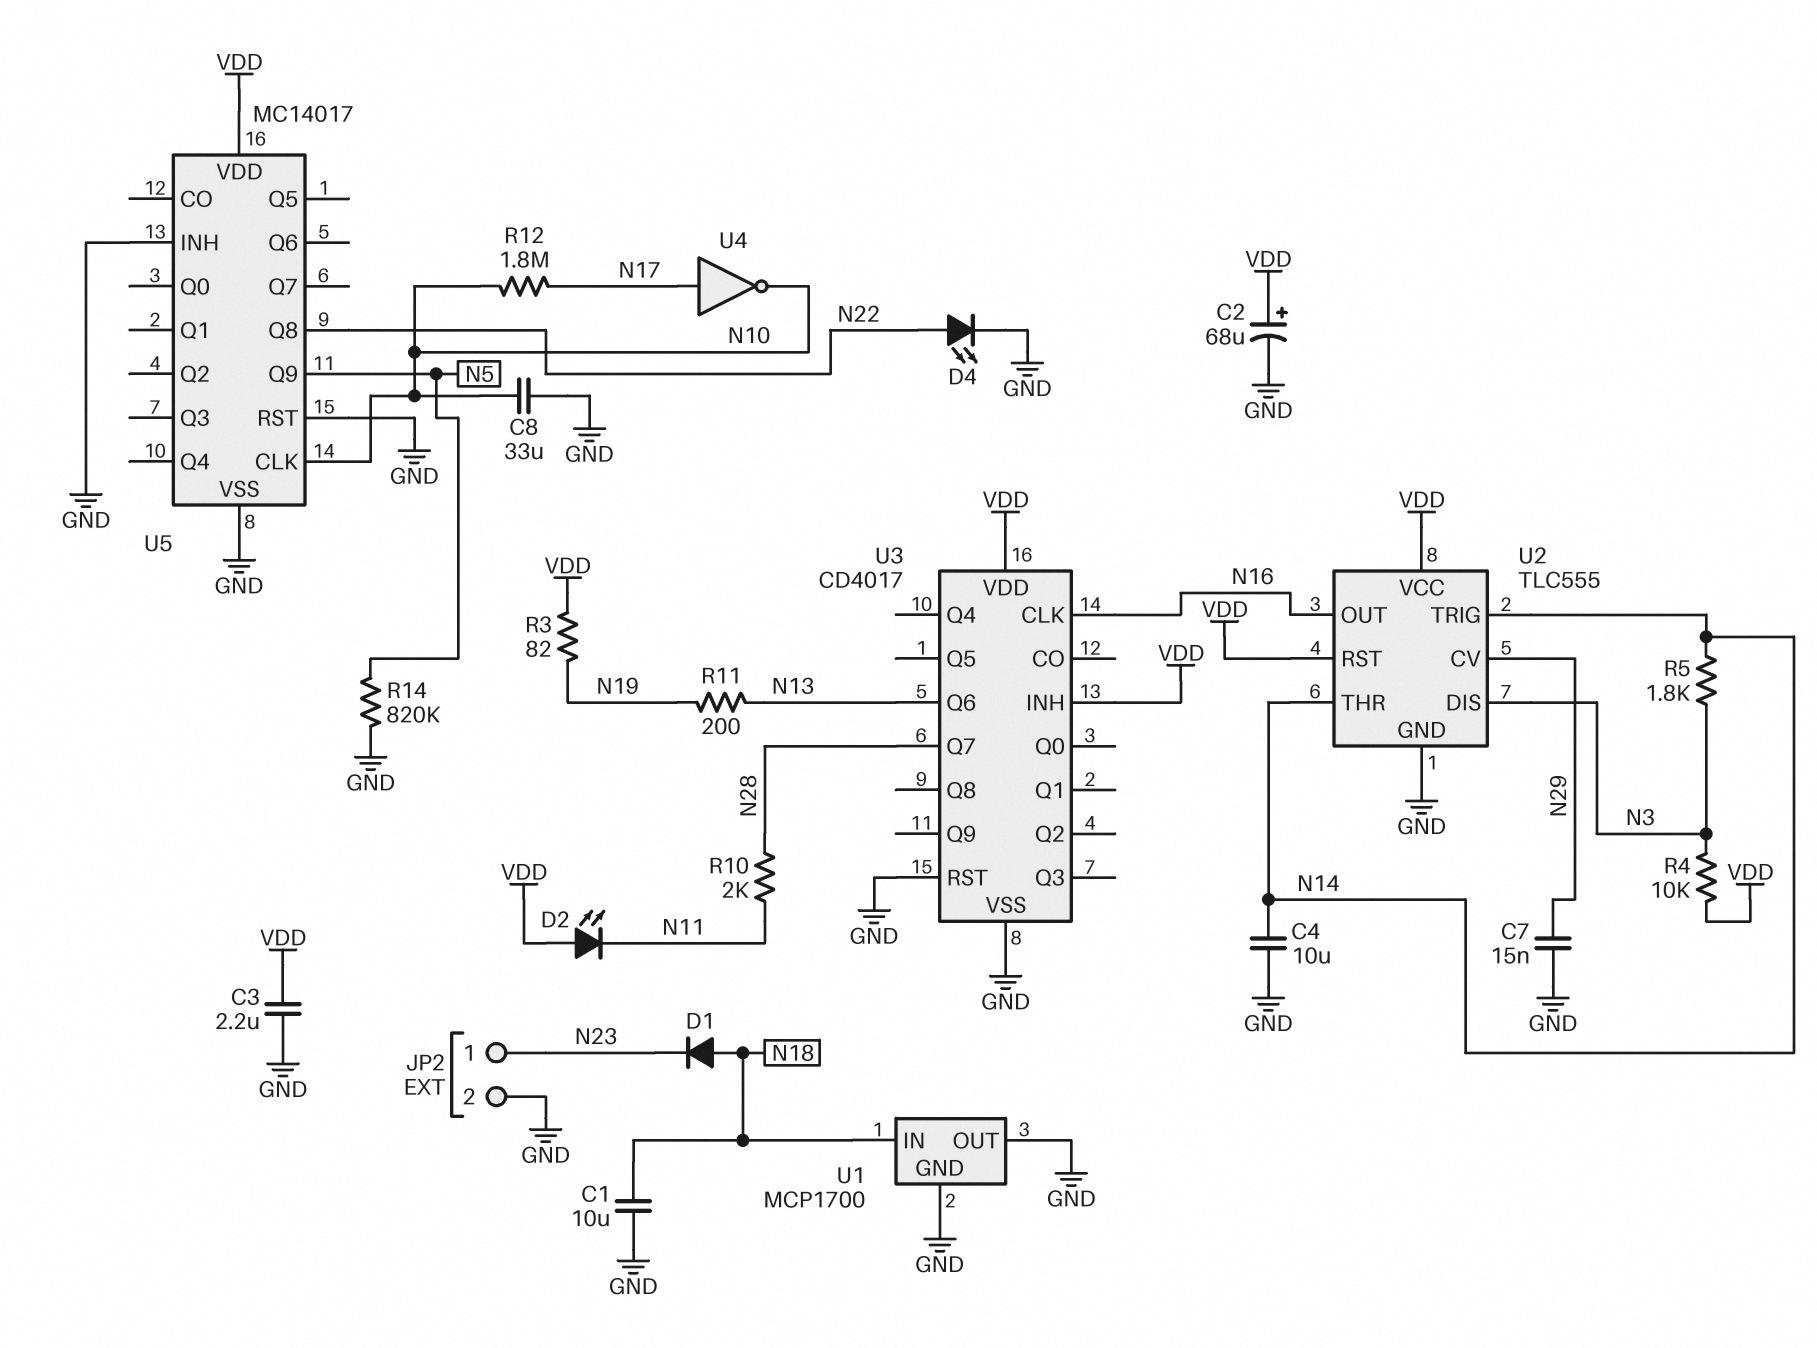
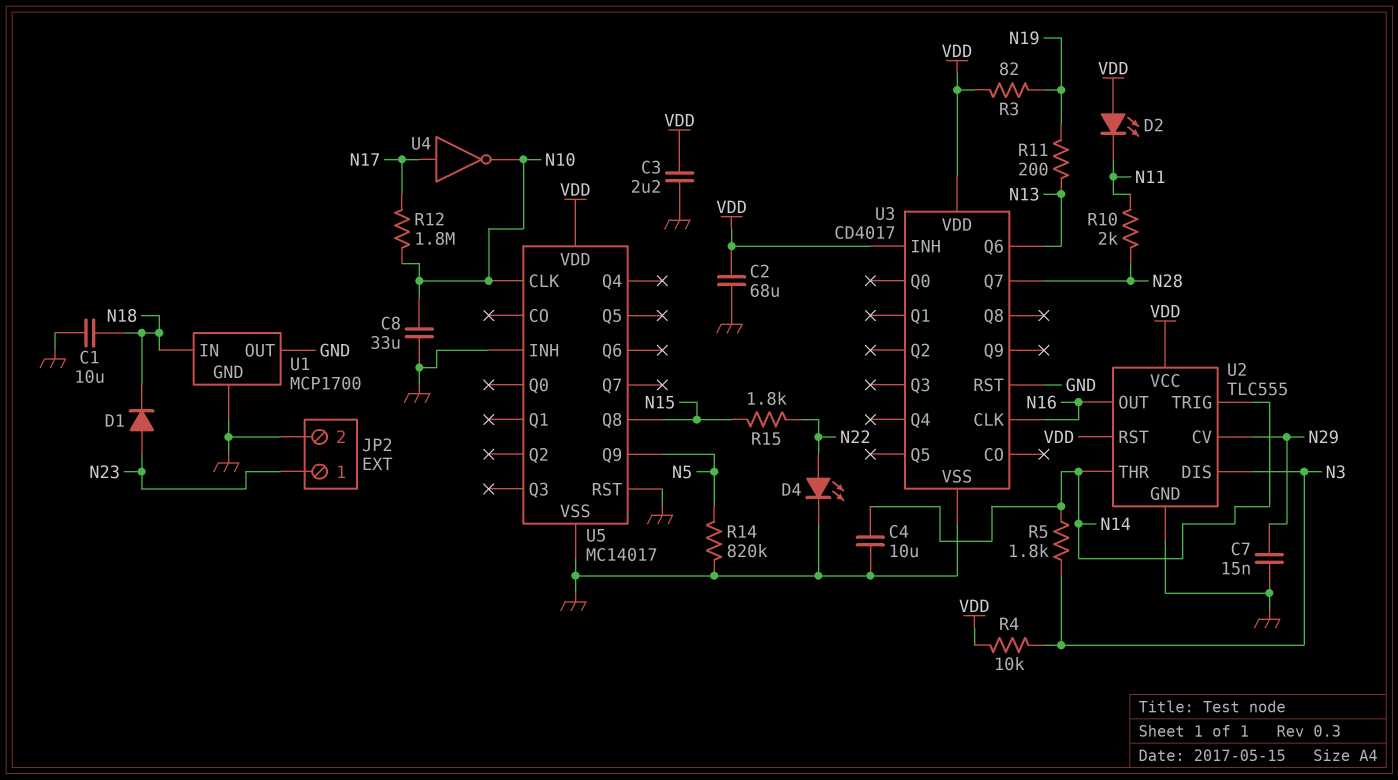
C2: 68uF (plus VDD, minus GND) -> 68uF (GND, VDD)
D1: diode (A N18, K N23) -> diode (A N23, K N18)
R15: none -> 1.8k (N15, N22)
U5 pin Q8: N22 -> N15

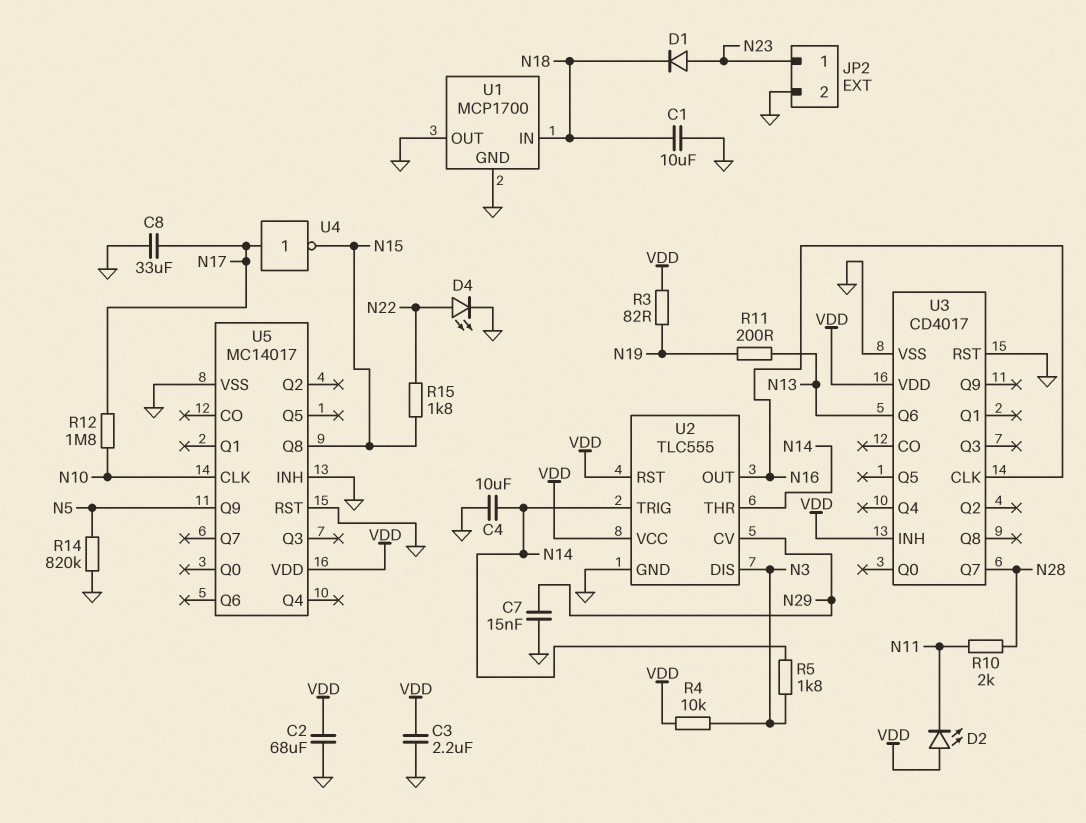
C8: 33uF (GND, N10) -> 33uF (GND, N17)
U4: NOT (in N17, out N10) -> NOT (in N17, out N15)

